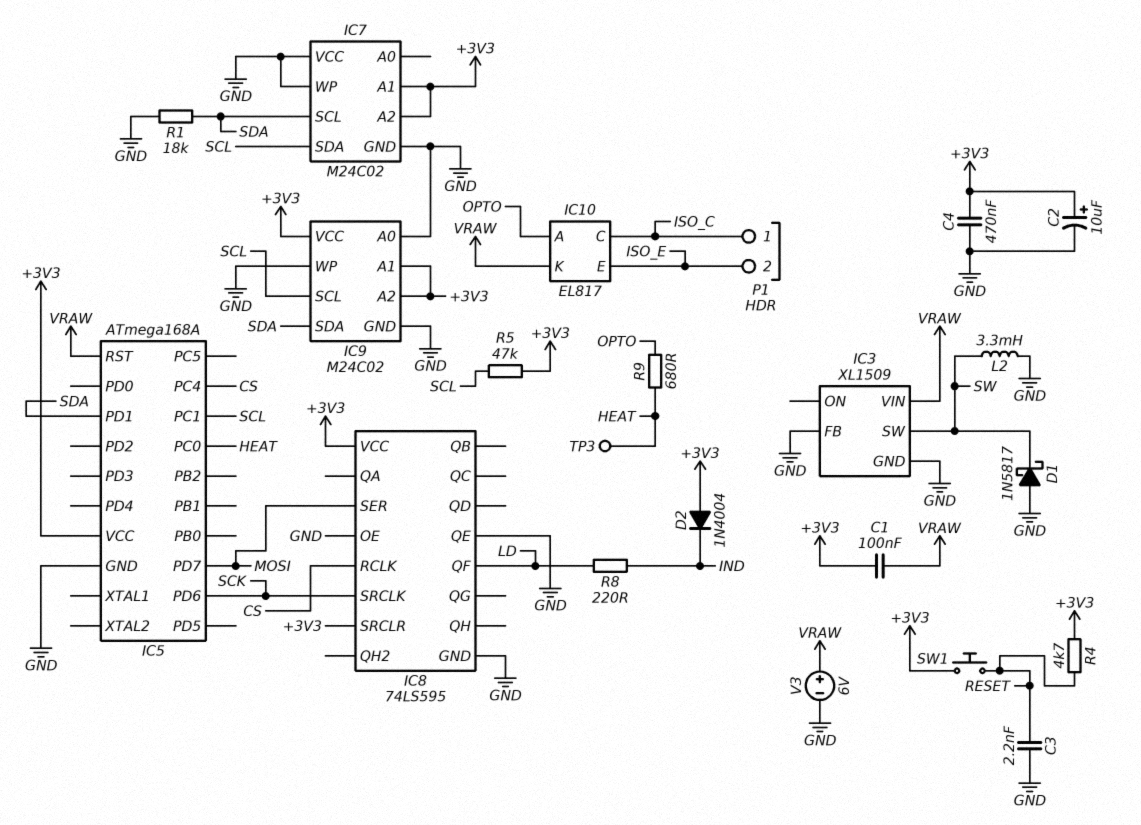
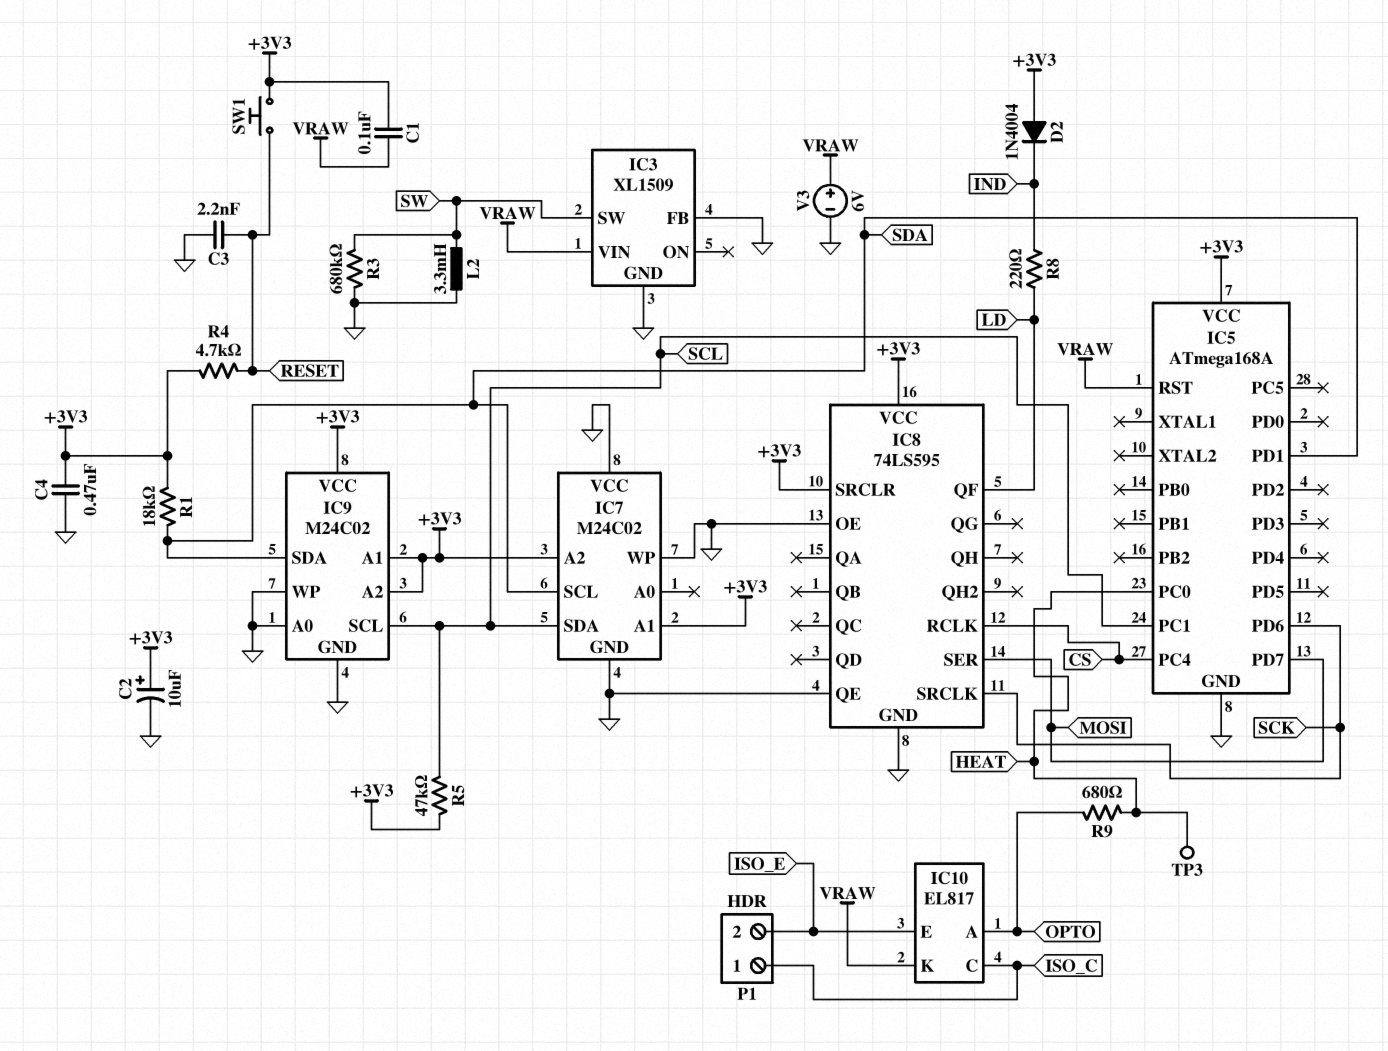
D1: schottky 1N5817 (A GND, K SW) -> none
R1: 18k (GND, SDA) -> 18k (+3V3, SDA)
R3: none -> 680k (GND, SW)

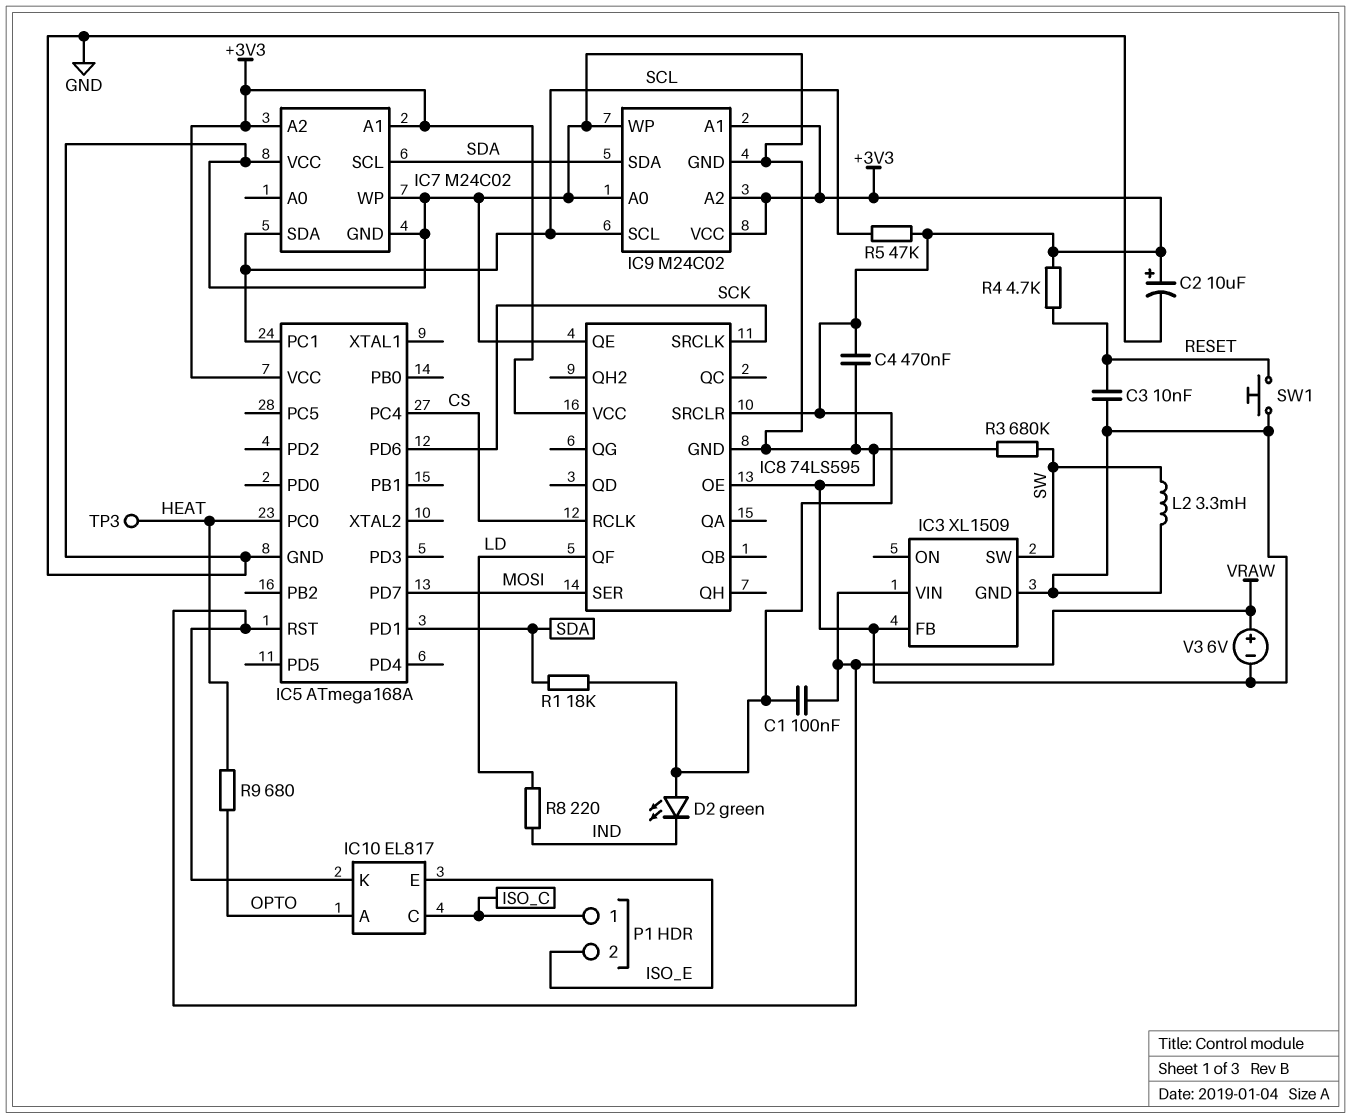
C3: 2.2nF (GND, RESET) -> 10nF (GND, RESET)
D2: diode 1N4004 (A +3V3, K IND) -> LED green (A +3V3, K IND)
SW1: button (+3V3, RESET) -> button (GND, RESET)

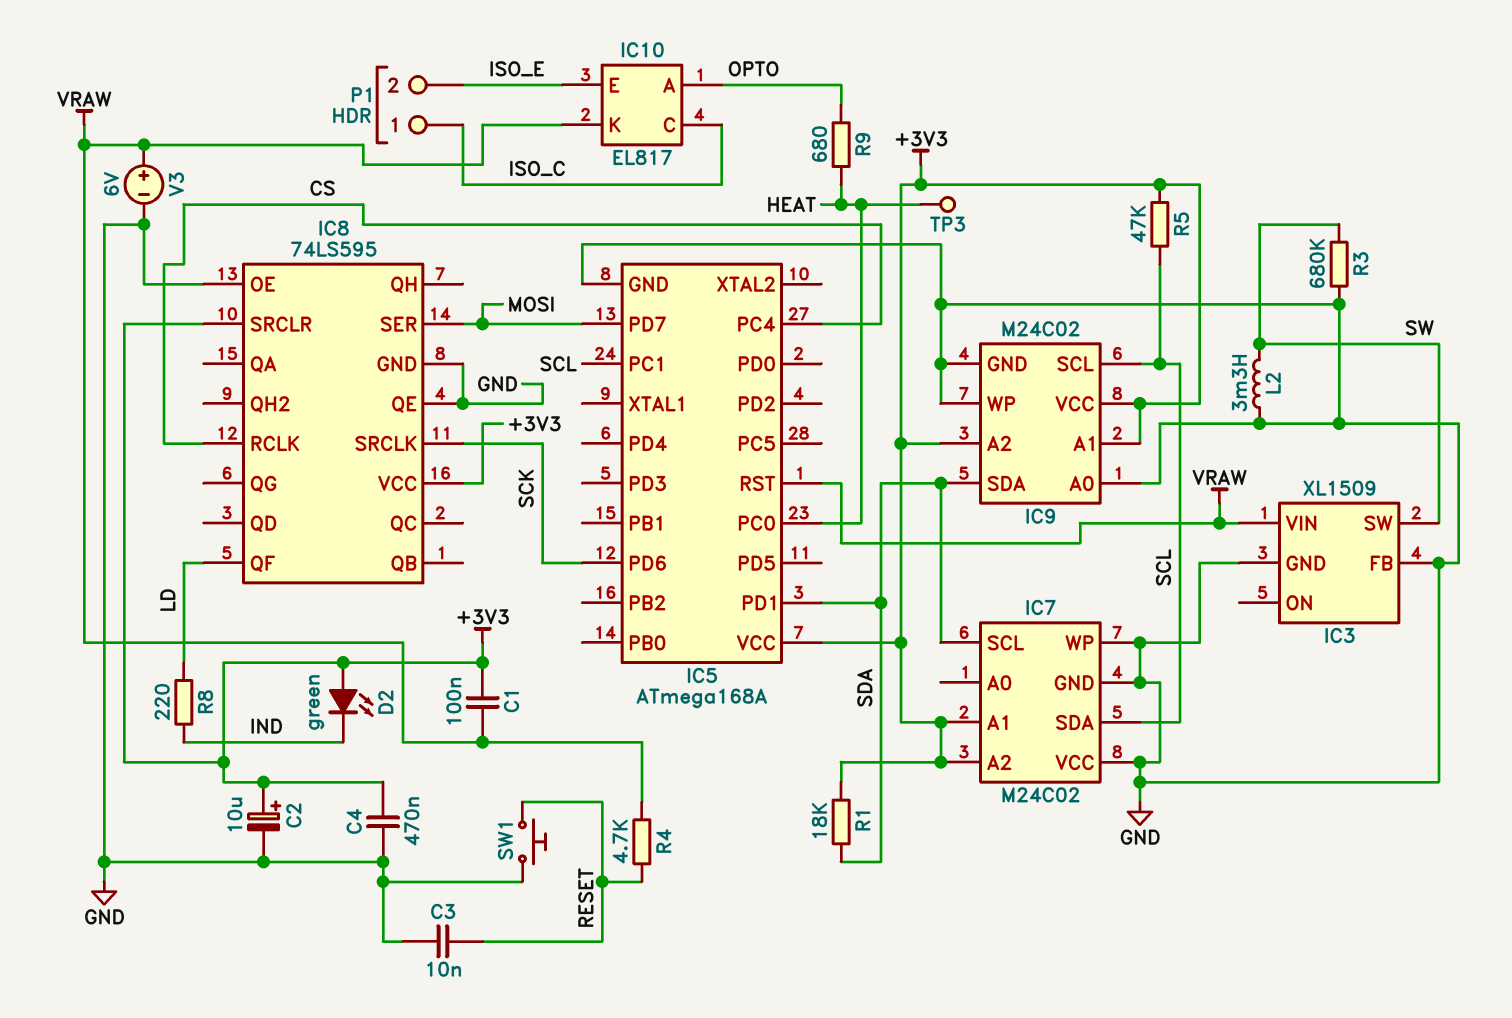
R4: 4.7k (+3V3, RESET) -> 4.7k (RESET, VRAW)

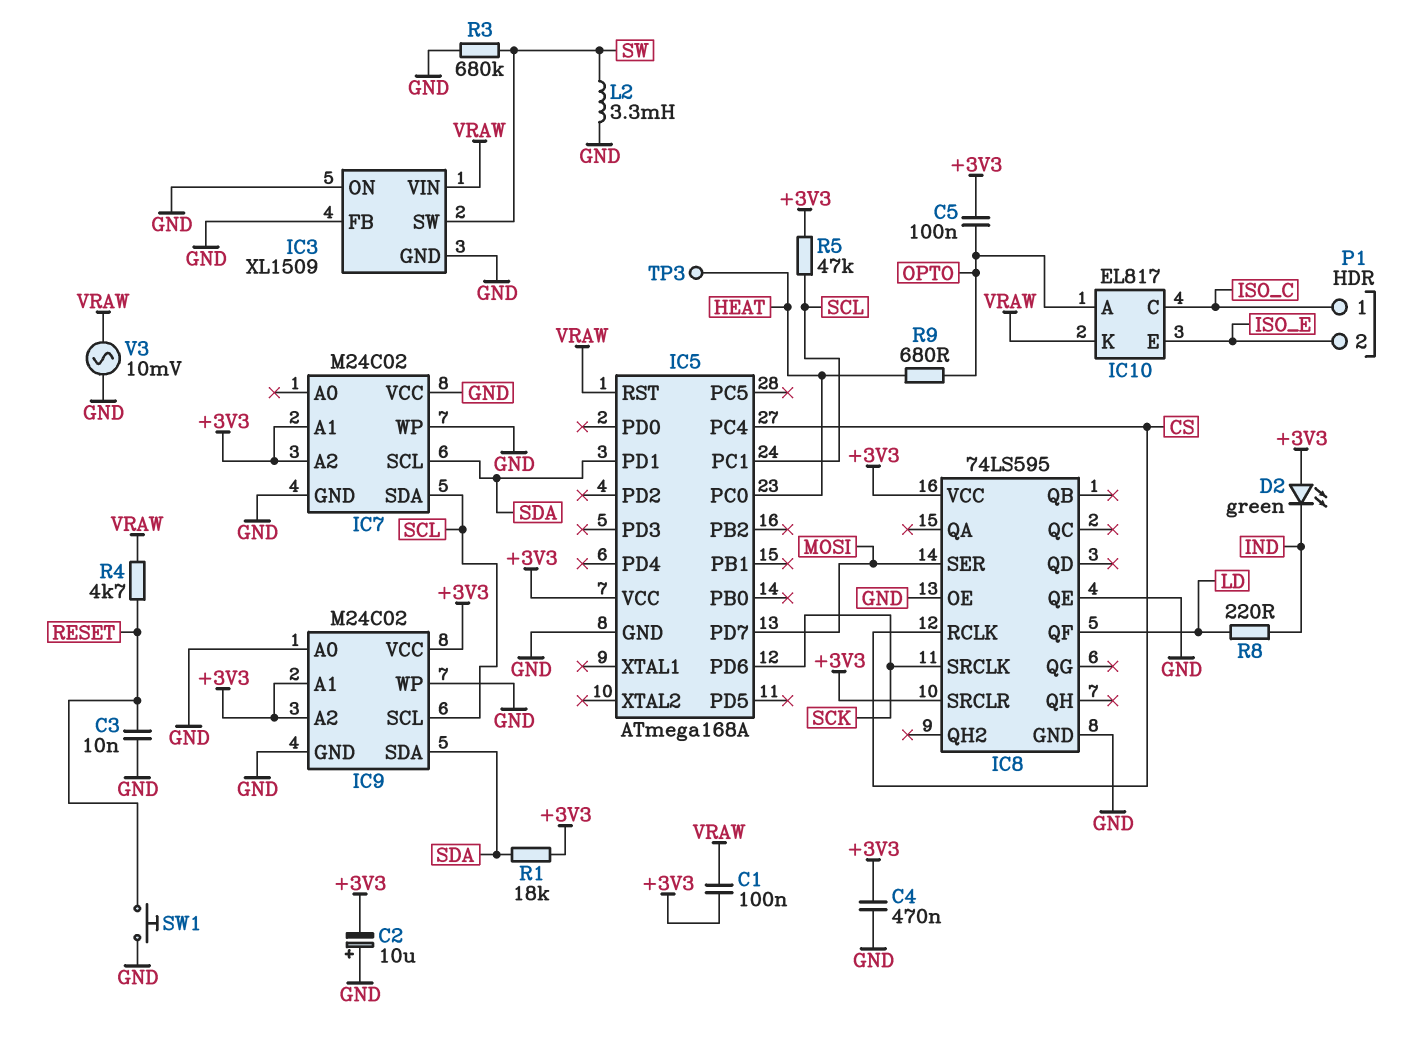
C2: 10uF (plus +3V3, minus GND) -> 10uF (plus GND, minus +3V3)
C5: none -> 100nF (+3V3, OPTO)
IC3 pin ON: none -> GND
V3: 6V (plus VRAW, minus GND) -> AC 10mV (GND, VRAW)

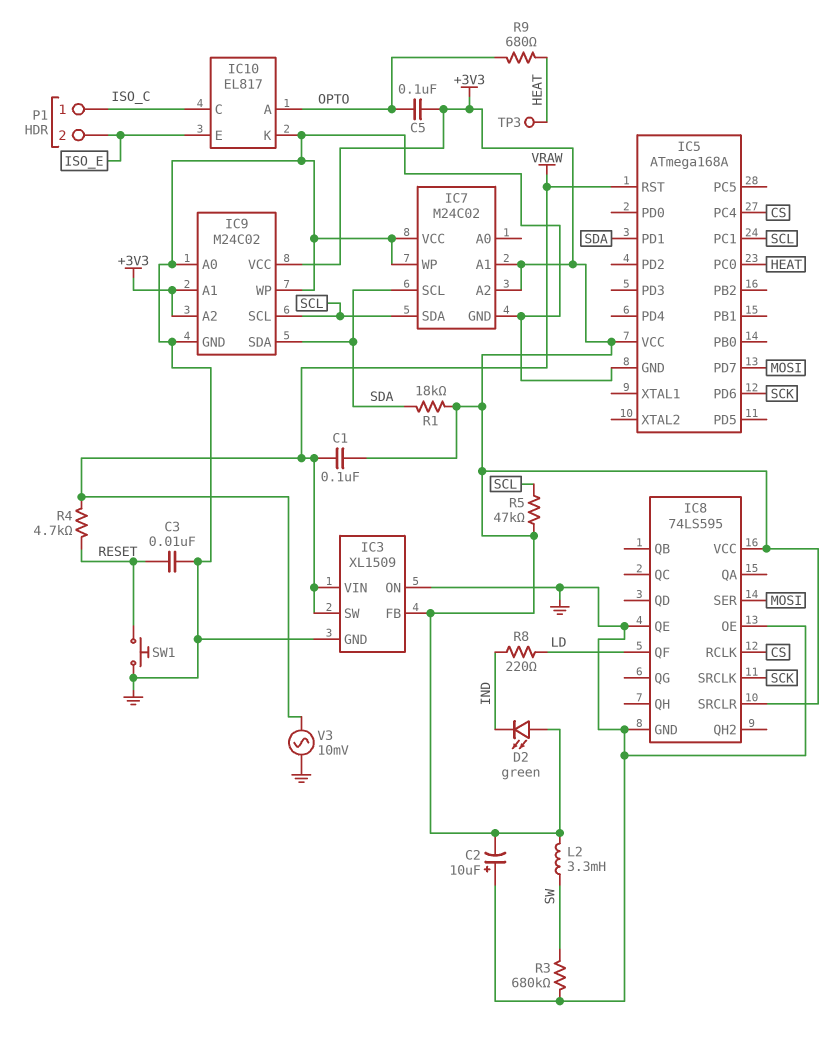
C4: 470nF (+3V3, GND) -> none
IC3 pin FB: GND -> +3V3
IC3 pin SW: SW -> VRAW
IC10 pin K: VRAW -> GND
L2: 3.3mH (GND, SW) -> 3.3mH (+3V3, SW)

